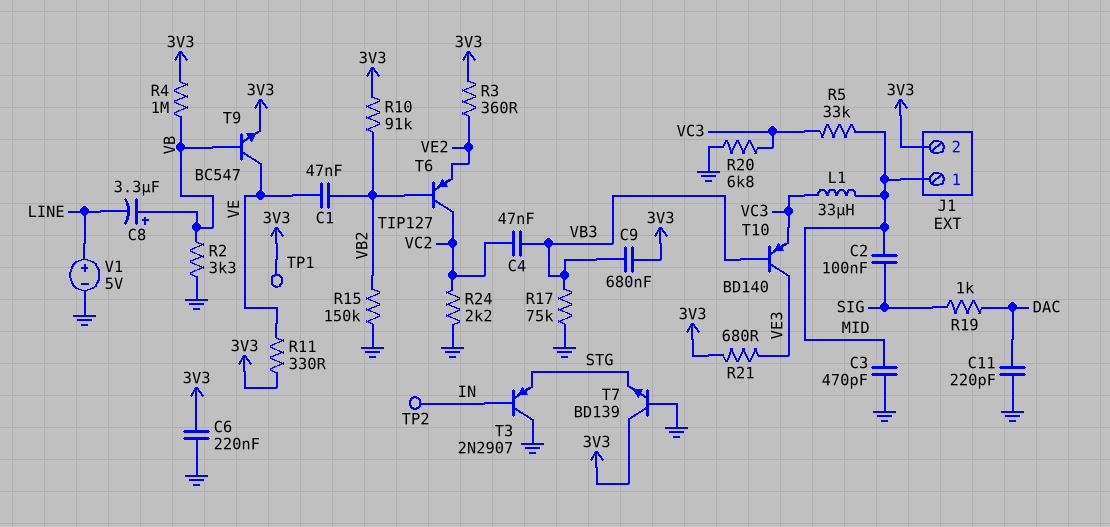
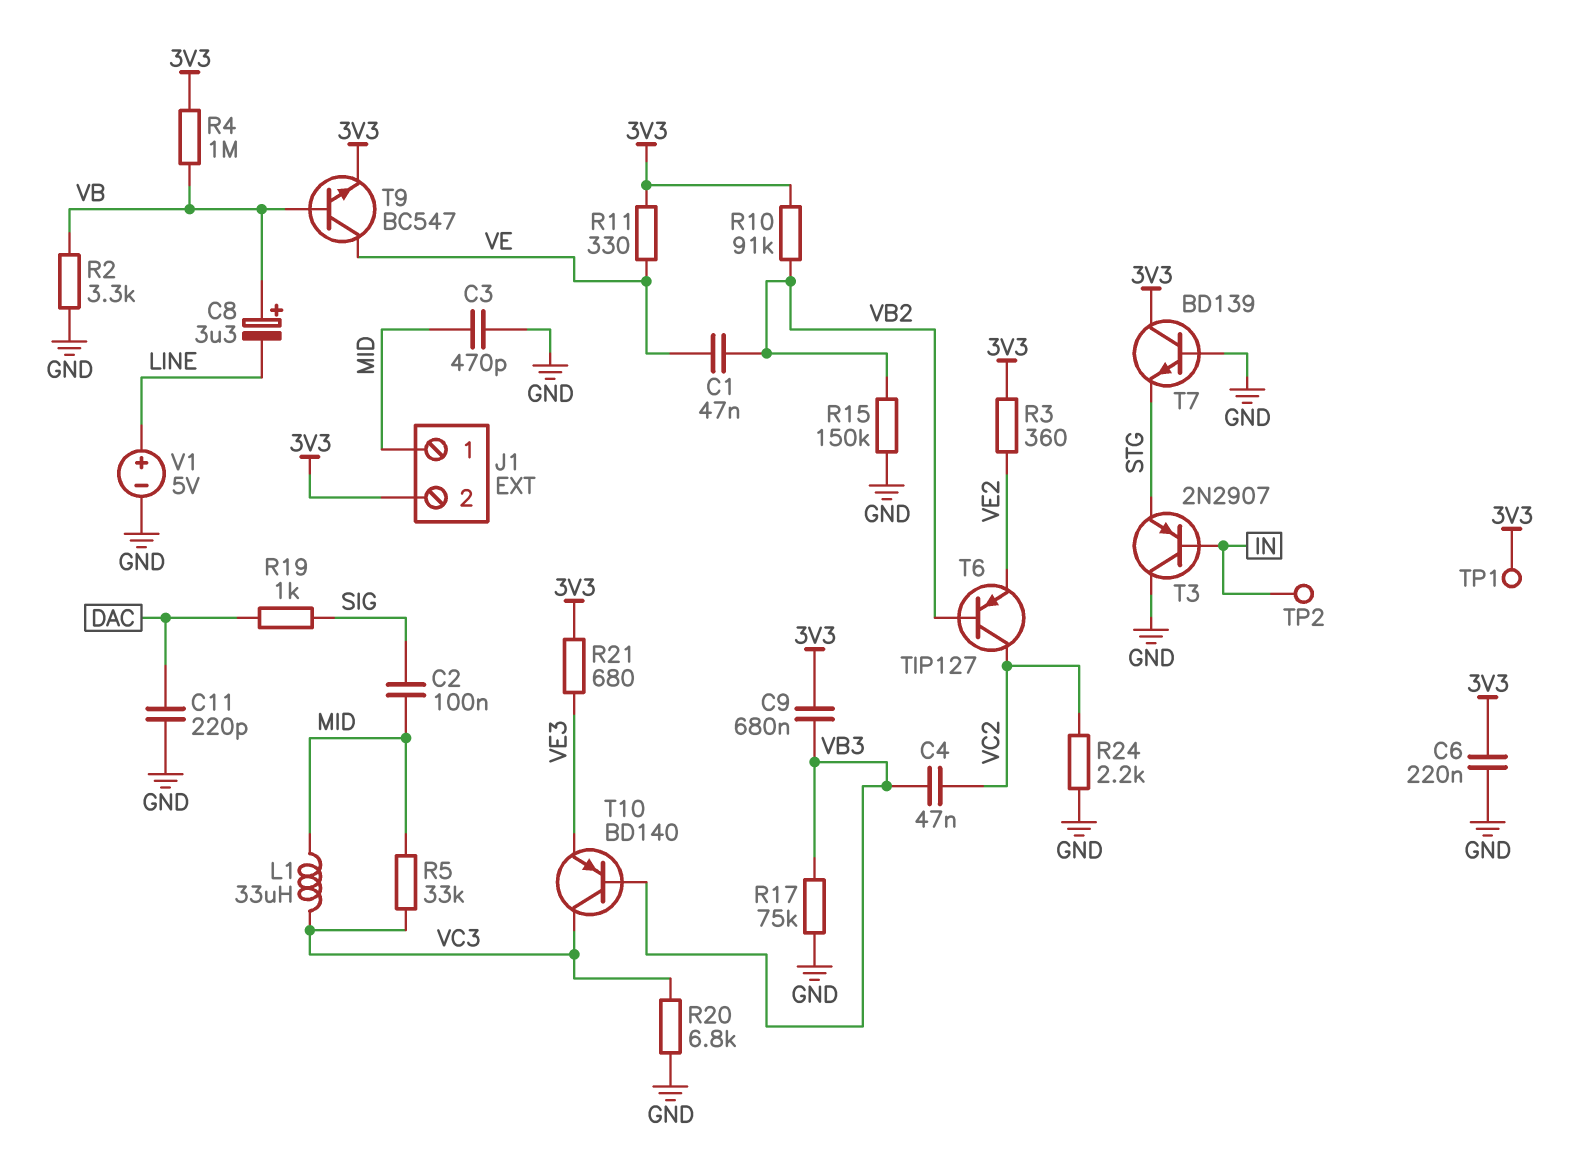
T10: PNP BD140 (B VB3, C VE3, E VC3) -> PNP BD140 (B VB3, C VC3, E VE3)

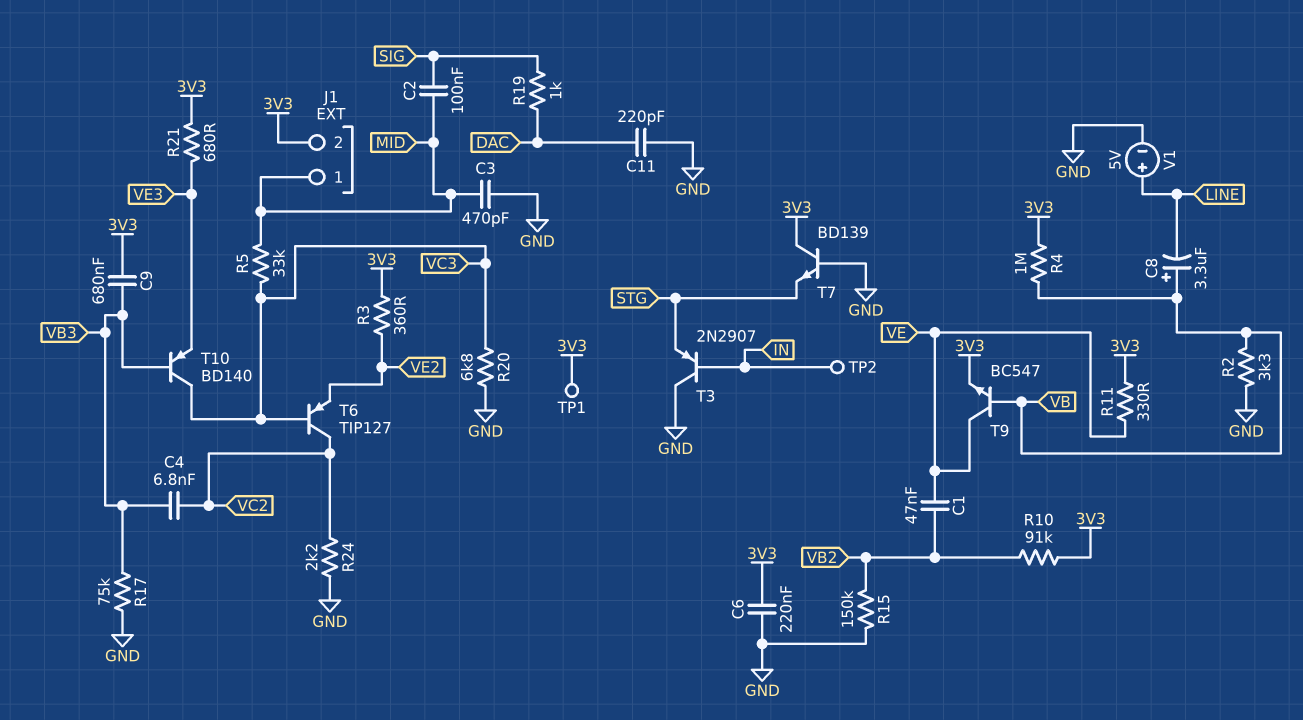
C4: 47nF (VB3, VC2) -> 6.8nF (VB3, VC2)
L1: 33uH (MID, VC3) -> none
T6: PNP TIP127 (B VB2, C VC2, E VE2) -> PNP TIP127 (B VC3, C VC2, E VE2)

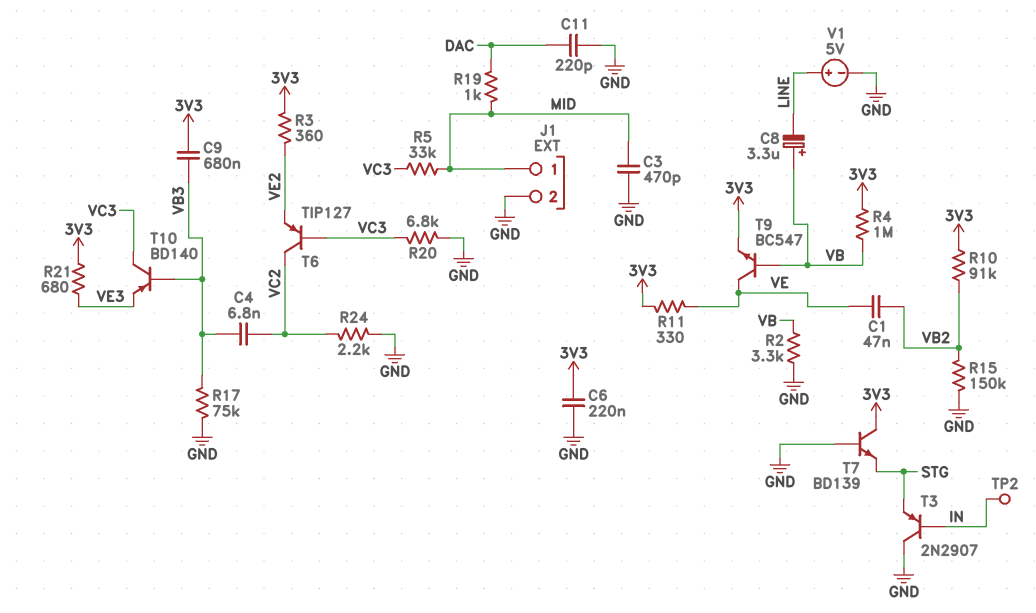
C2: 100nF (MID, SIG) -> none
J1 pin 2: 3V3 -> GND
R19: 1k (DAC, SIG) -> 1k (DAC, MID)
TP1: test point (3V3) -> none

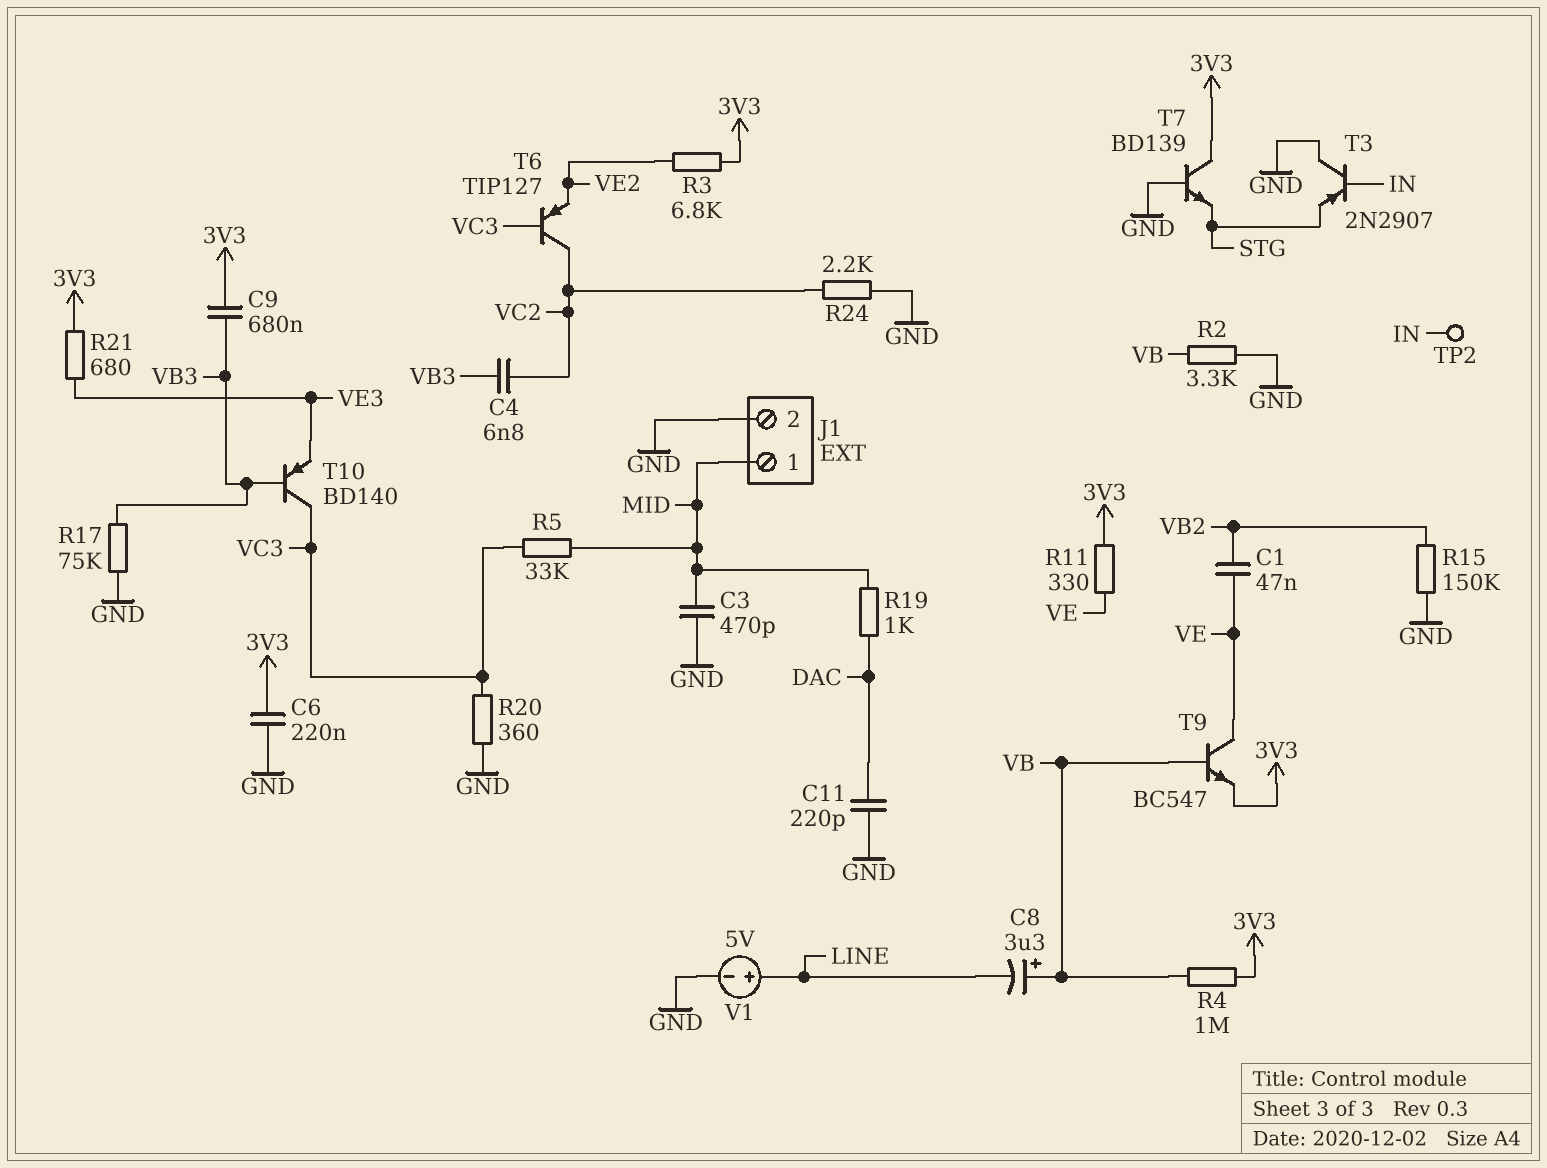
R3: 360 (3V3, VE2) -> 6.8k (3V3, VE2)
R10: 91k (3V3, VB2) -> none
R20: 6.8k (GND, VC3) -> 360 (GND, VC3)

